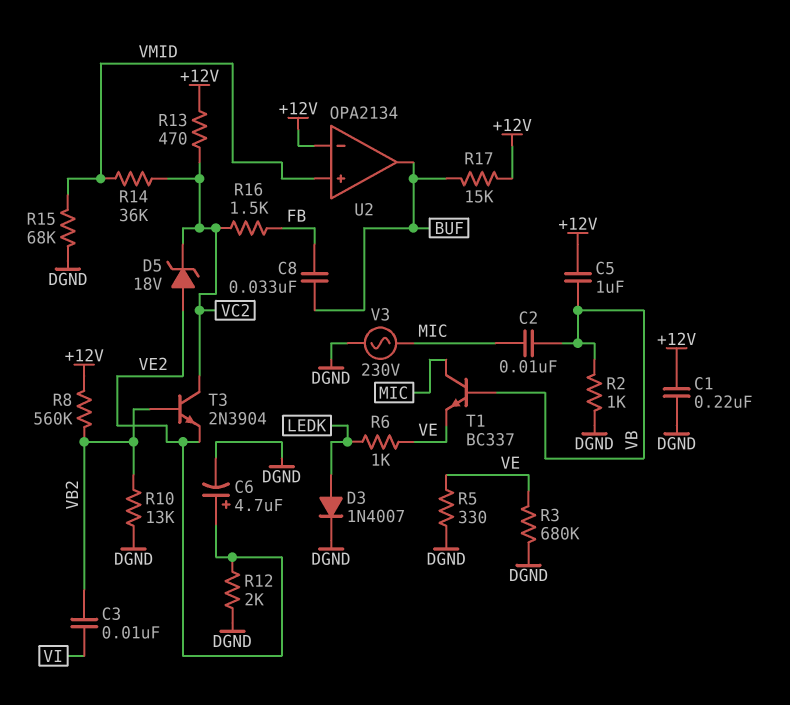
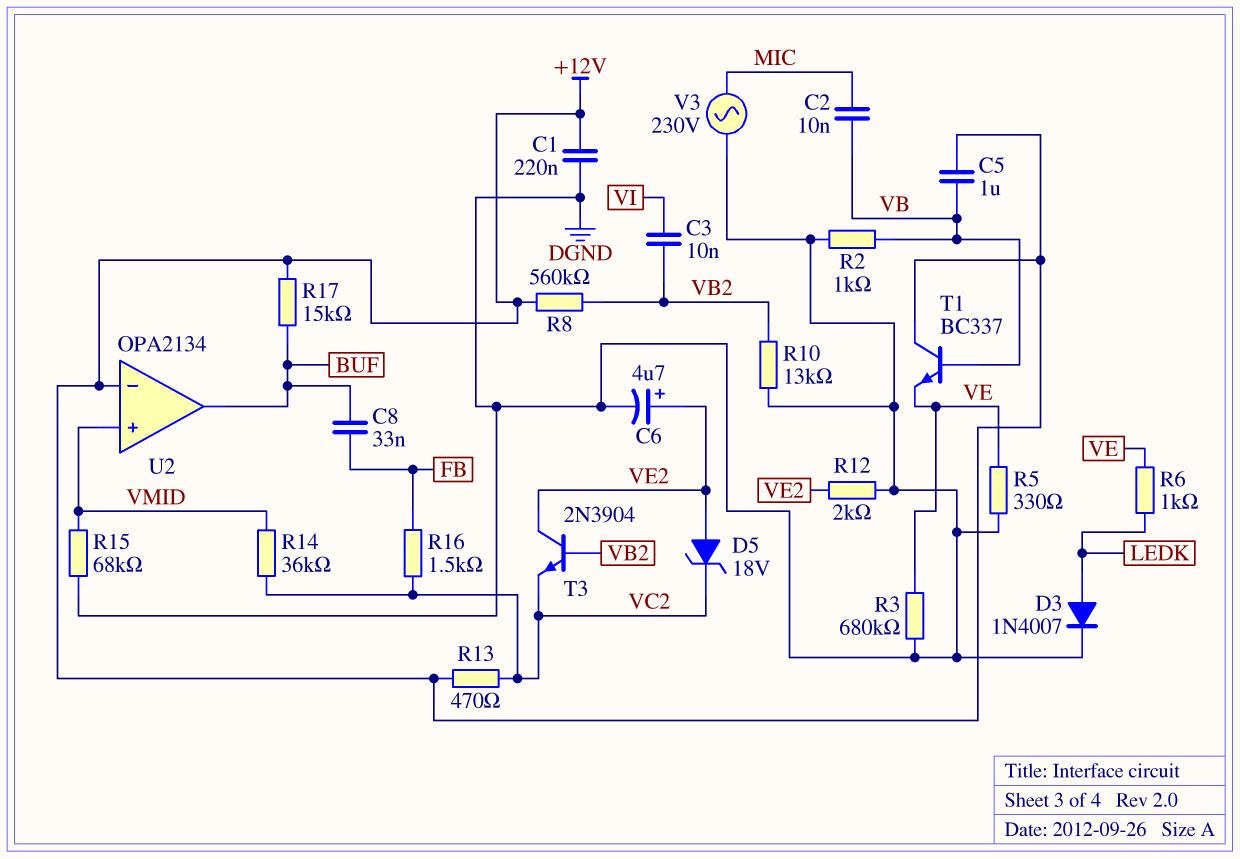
T1: NPN BC337 (B VB, C MIC, E VE) -> NPN BC337 (B VB, C +12V, E VE)
T3: NPN 2N3904 (B VB2, C VC2, E VE2) -> NPN 2N3904 (B VB2, C VE2, E VC2)

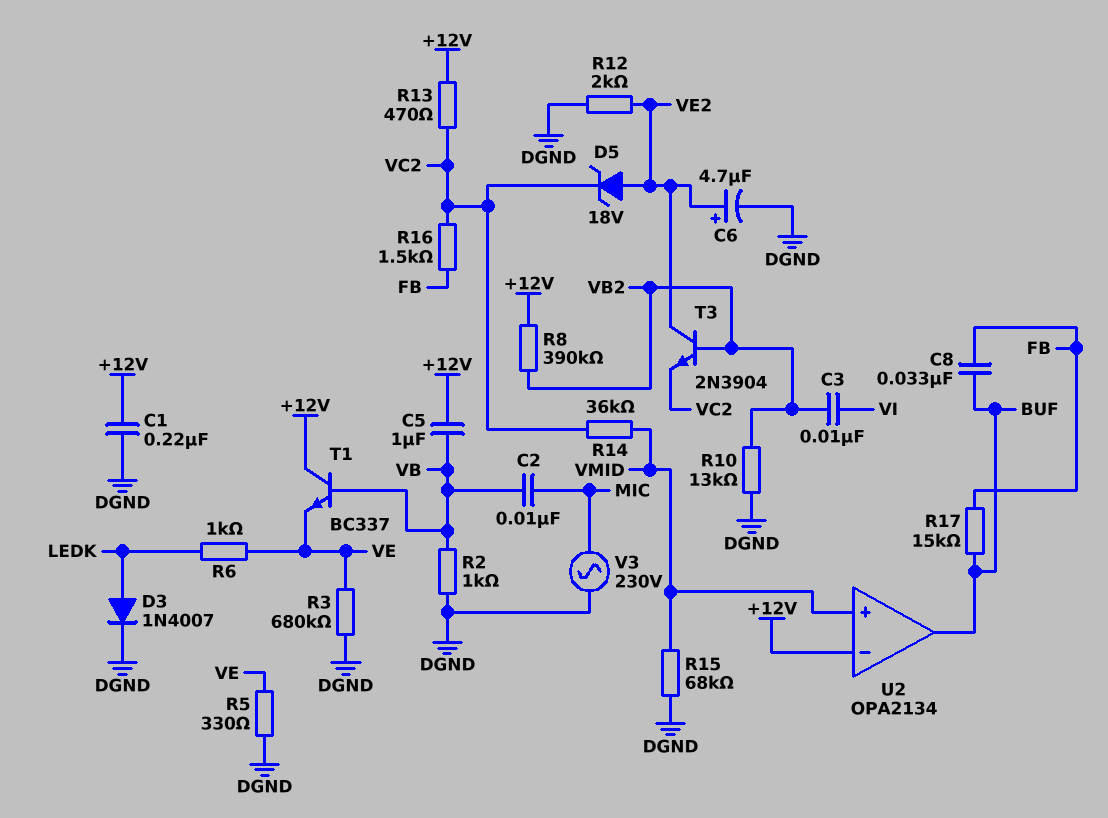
R8: 560k (+12V, VB2) -> 390k (+12V, VB2)
R17: 15k (+12V, BUF) -> 15k (BUF, FB)

